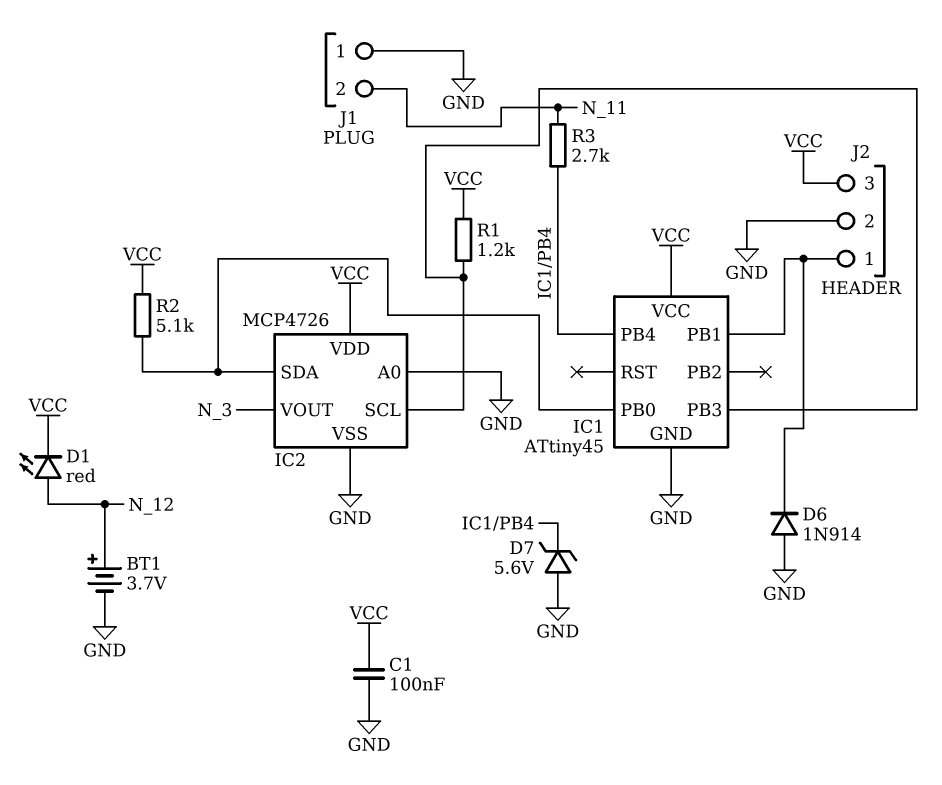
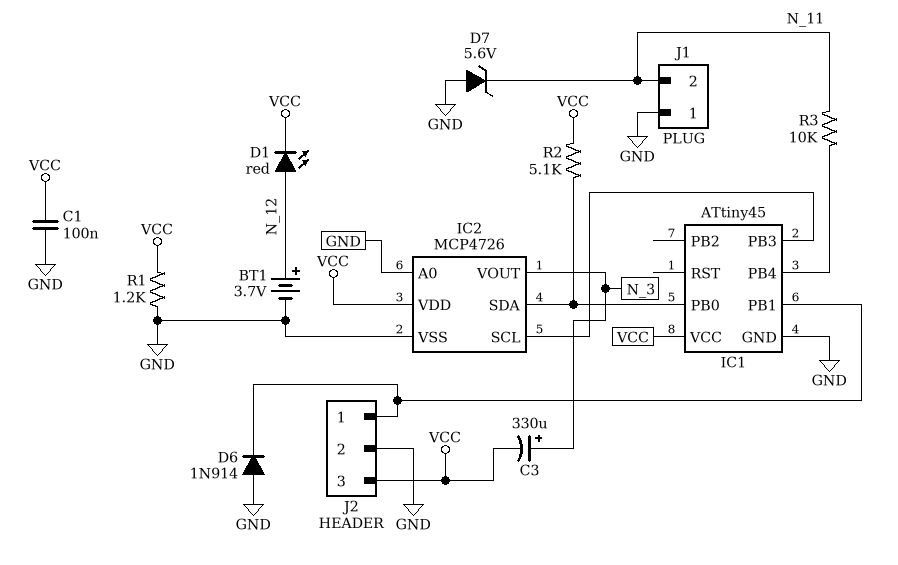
C3: none -> 330uF (plus N_3, minus VCC)
D7: zener 5.6V (A GND, K IC1/PB4) -> zener 5.6V (A GND, K N_11)
R1: 1.2k (IC1/PB3, VCC) -> 1.2k (GND, VCC)
R3: 2.7k (IC1/PB4, N_11) -> 10k (IC1/PB4, N_11)

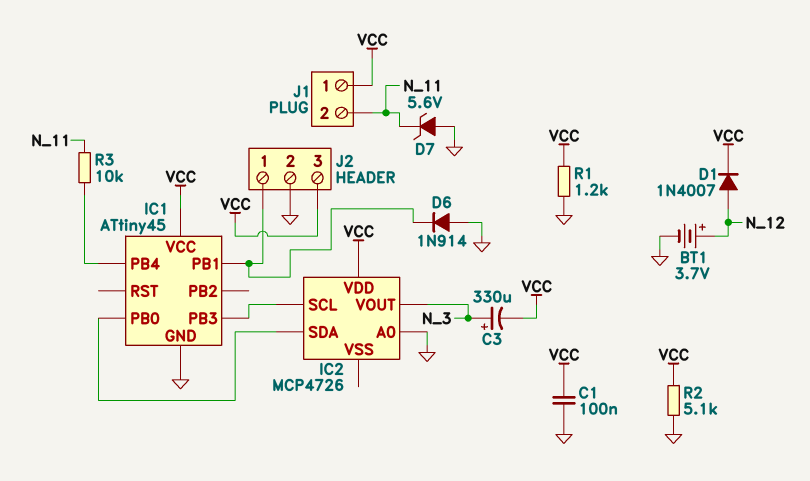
D1: LED red (A N_12, K VCC) -> diode 1N4007 (A N_12, K VCC)
IC2 pin VSS: GND -> none
J1 pin 1: GND -> VCC
R2: 5.1k (IC1/PB0, VCC) -> 5.1k (GND, VCC)

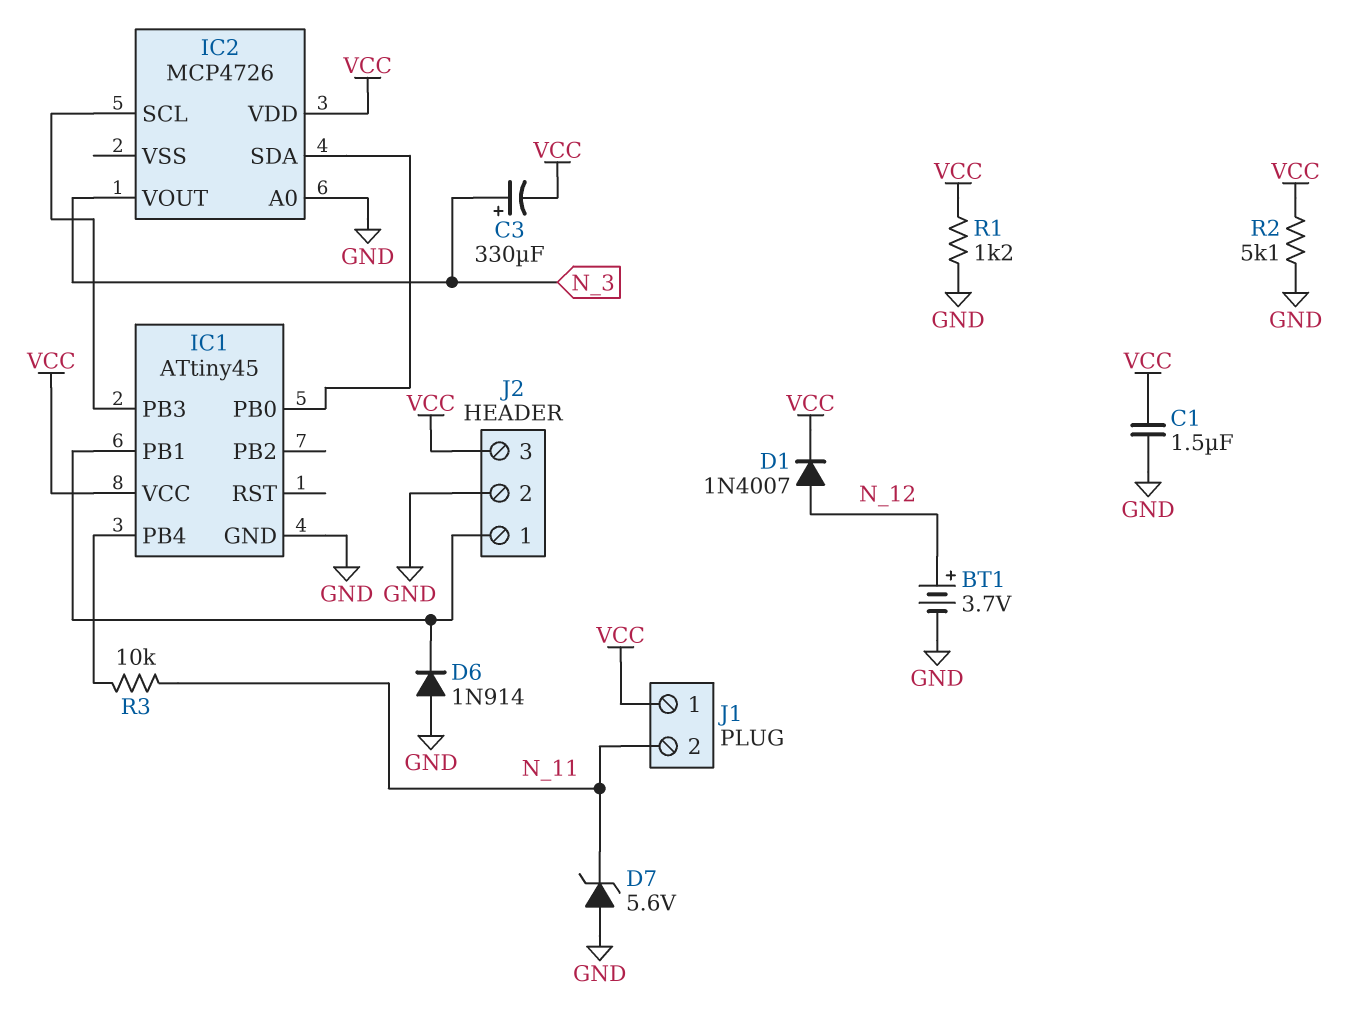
C1: 100nF (GND, VCC) -> 1.5uF (GND, VCC)

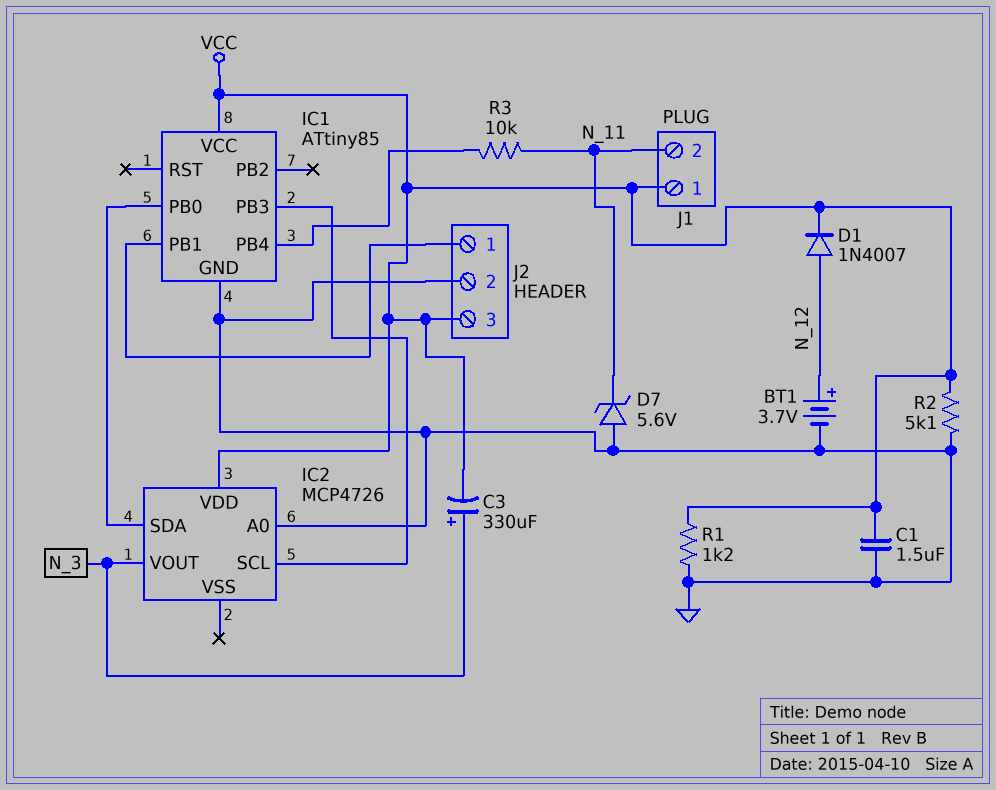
D6: diode 1N914 (A GND, K IC1/PB1) -> none
IC1: ATtiny45 -> ATtiny85

